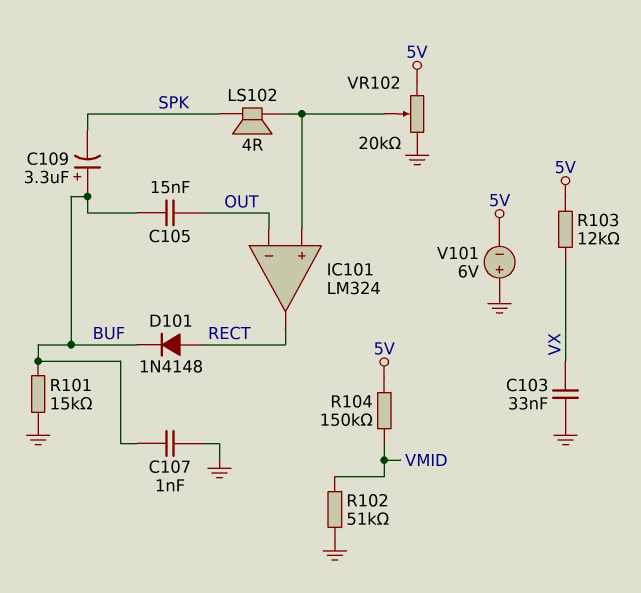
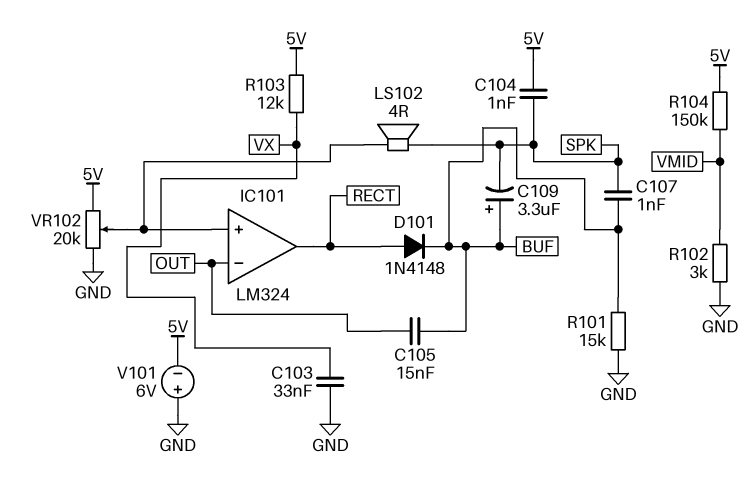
C104: none -> 1nF (5V, SPK)
C107: 1nF (BUF, GND) -> 1nF (BUF, SPK)
R102: 51k (GND, VMID) -> 3k (GND, VMID)

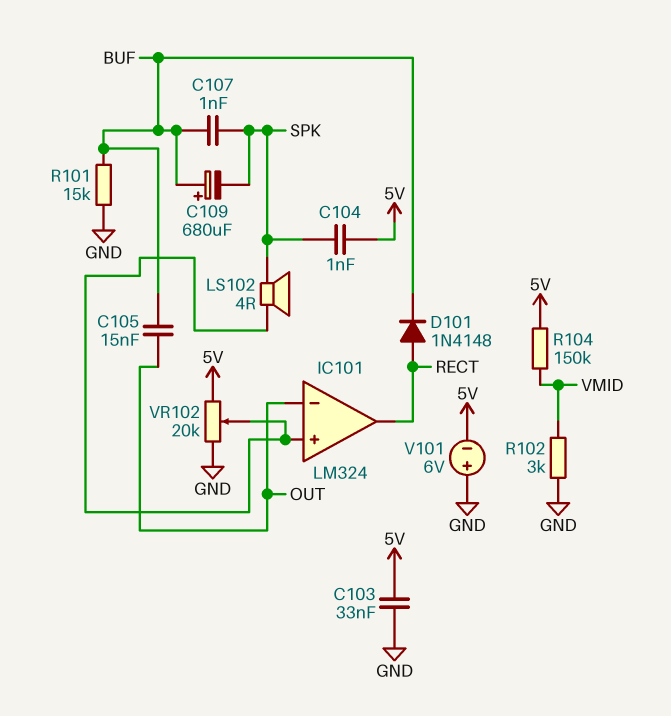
C103: 33nF (GND, VX) -> 33nF (5V, GND)
C109: 3.3uF (plus BUF, minus SPK) -> 680uF (plus BUF, minus SPK)
R103: 12k (5V, VX) -> none

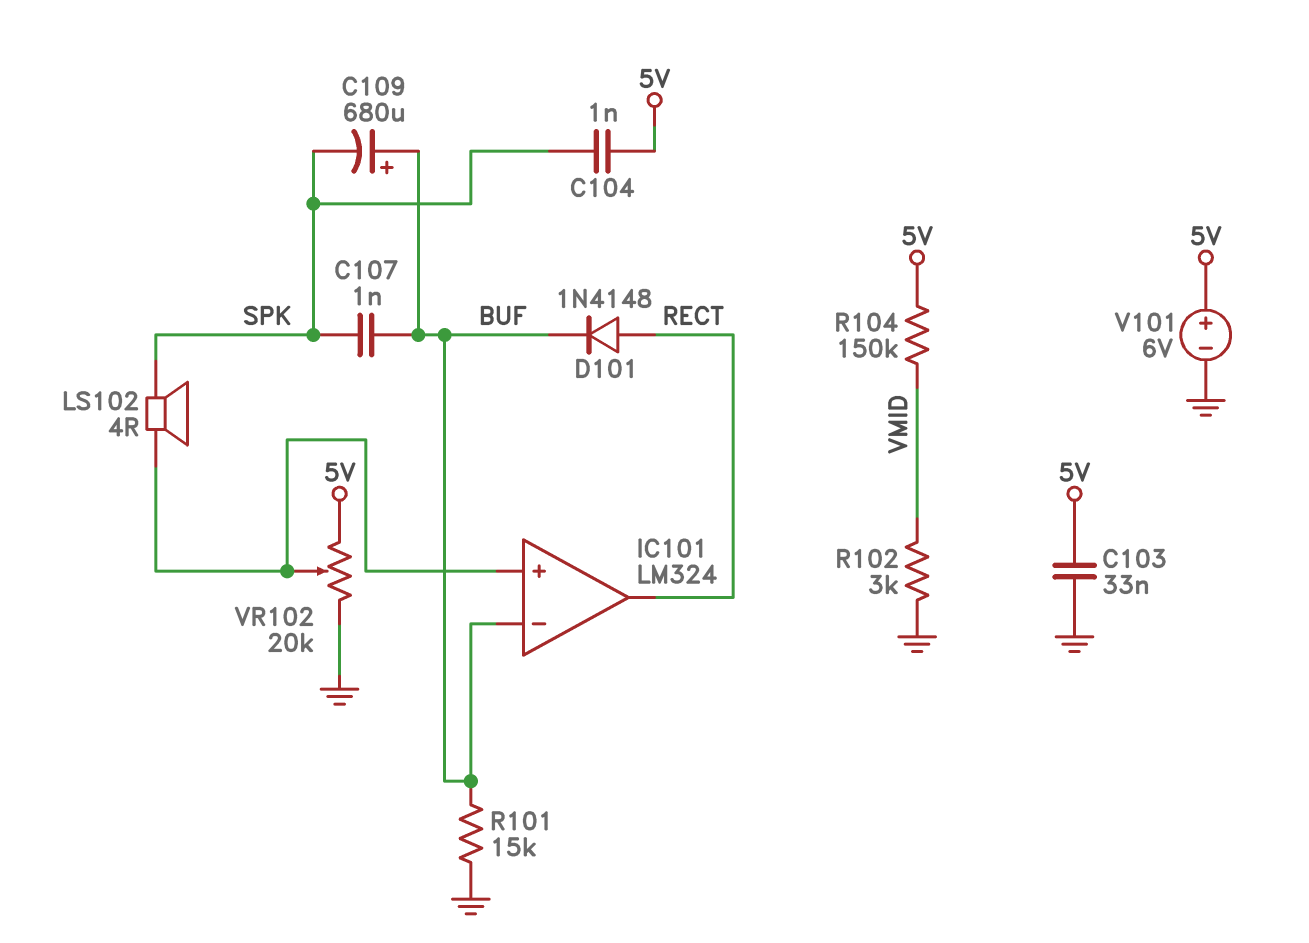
C105: 15nF (BUF, OUT) -> none
IC101 pin in-: OUT -> BUF
V101: 6V (plus GND, minus 5V) -> 6V (plus 5V, minus GND)

